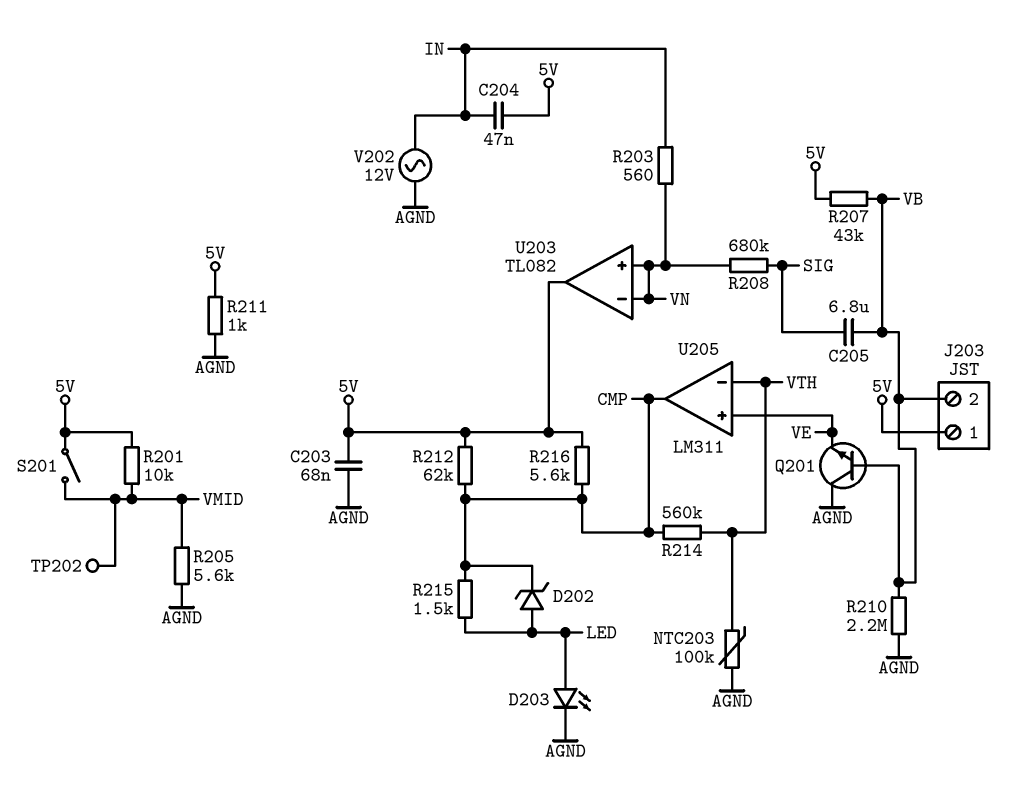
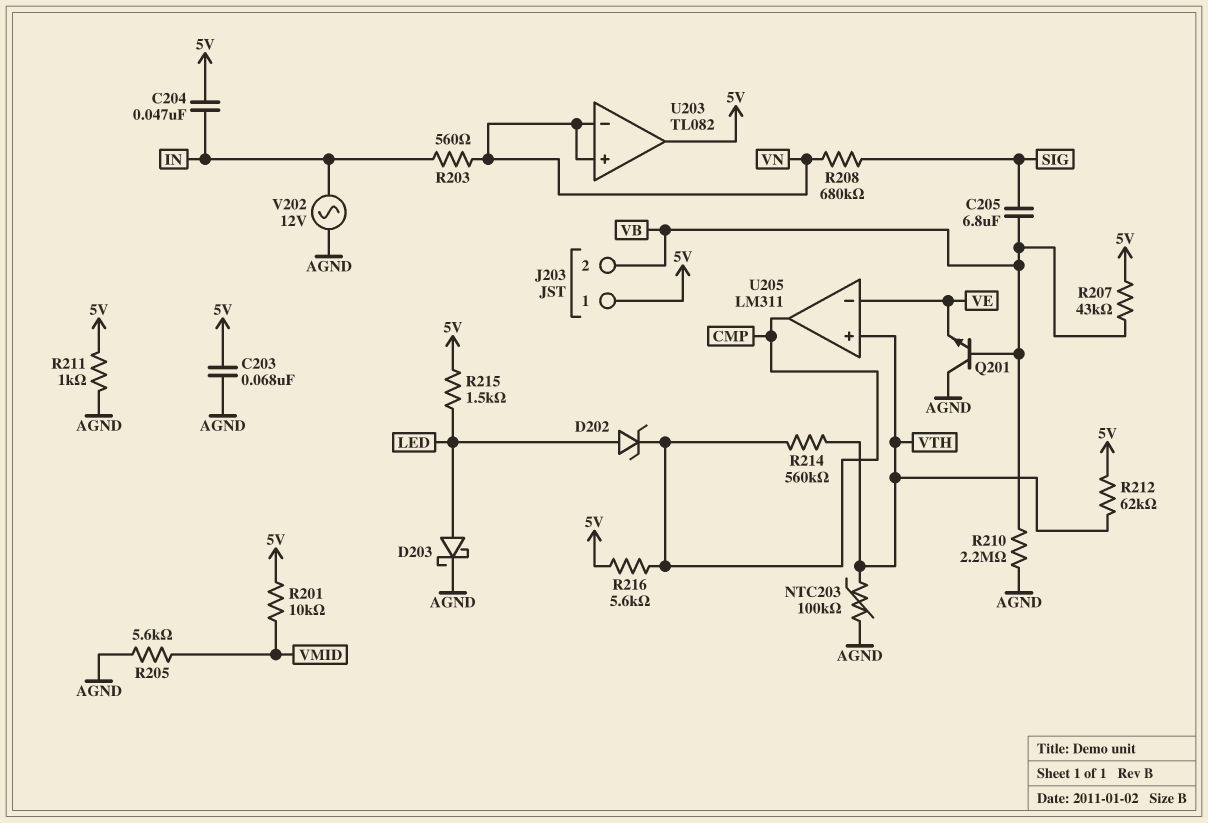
D203: LED (A LED, K AGND) -> schottky (A LED, K AGND)
R212: 62k (5V, CMP) -> 62k (5V, VTH)
R215: 1.5k (CMP, LED) -> 1.5k (5V, LED)
S201: switch (5V, VMID) -> none
TP202: test point (VMID) -> none
U205 pin in+: VE -> VTH
U205 pin in-: VTH -> VE

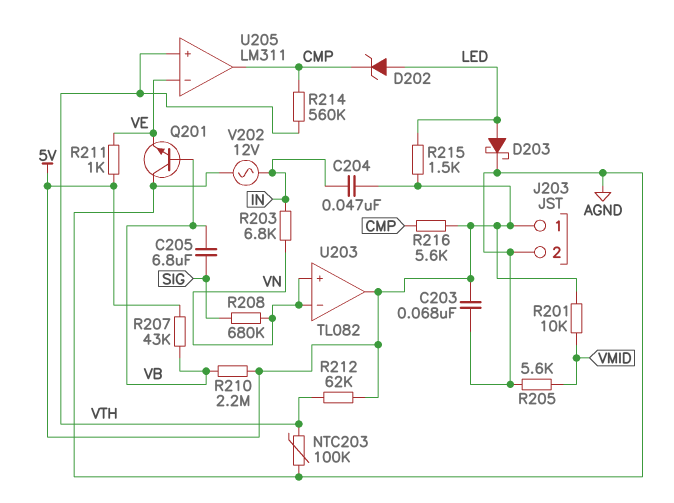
J203 pin 2: VB -> AGND
R203: 560 (IN, VN) -> 6.8k (IN, VN)
R210: 2.2M (AGND, VB) -> 2.2M (5V, VB)
R211: 1k (5V, AGND) -> 1k (5V, VE)

